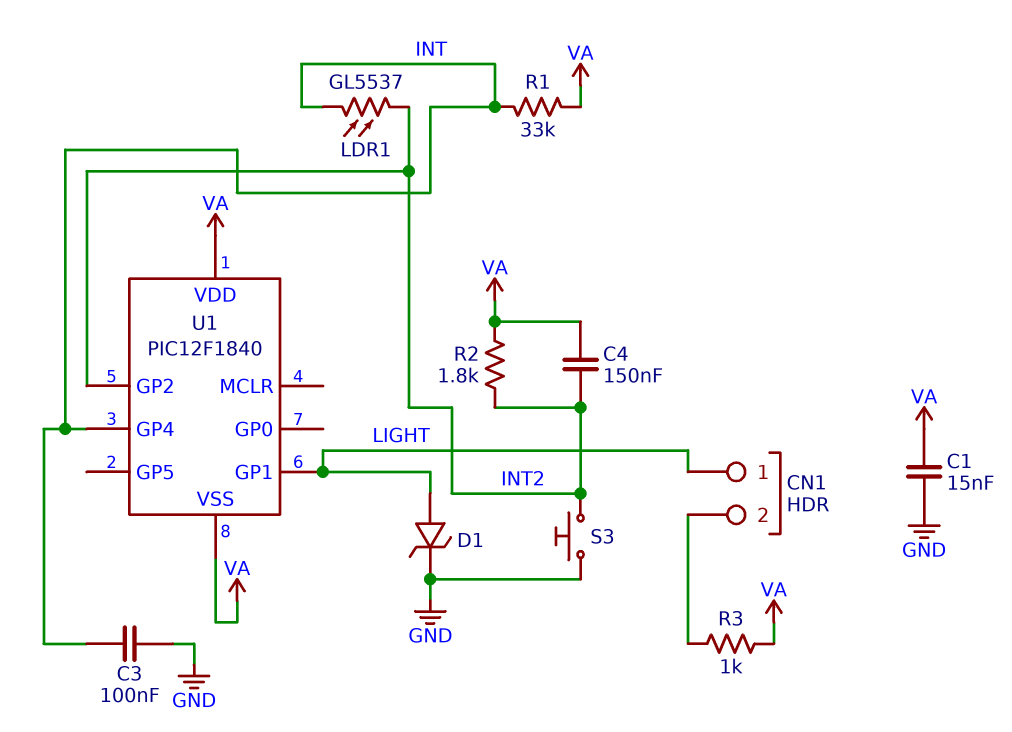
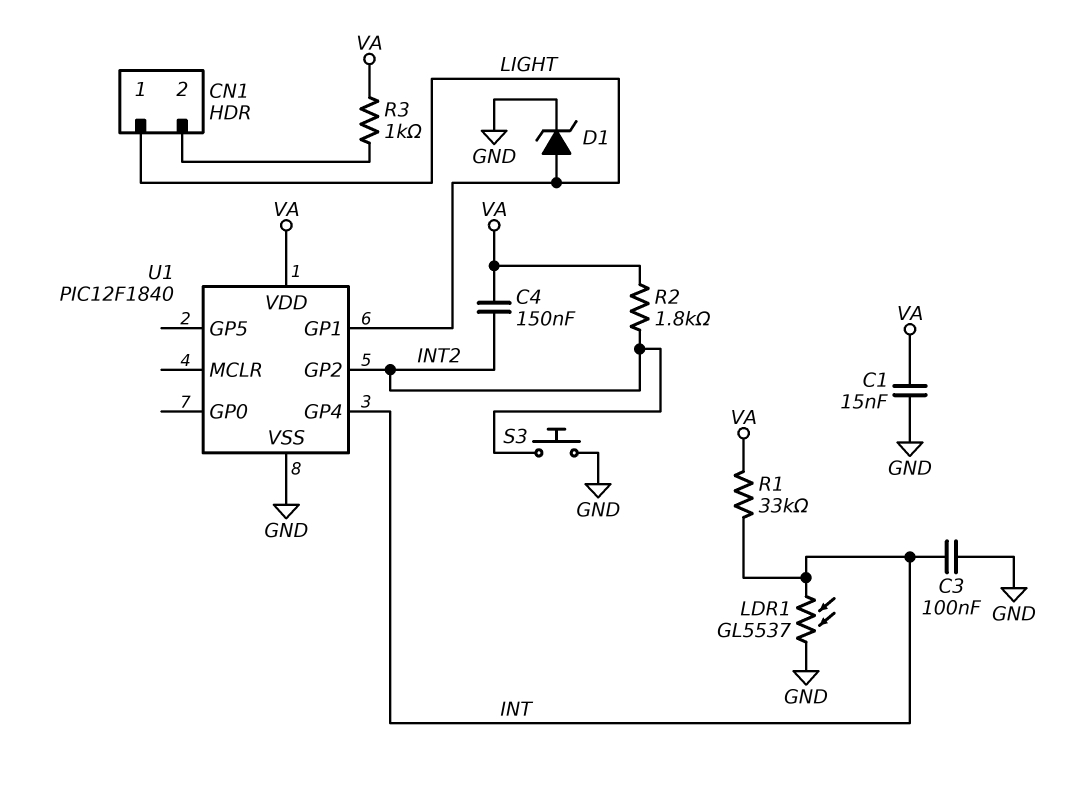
LDR1: GL5537 (INT, INT2) -> GL5537 (GND, INT)
U1 pin VSS: VA -> GND

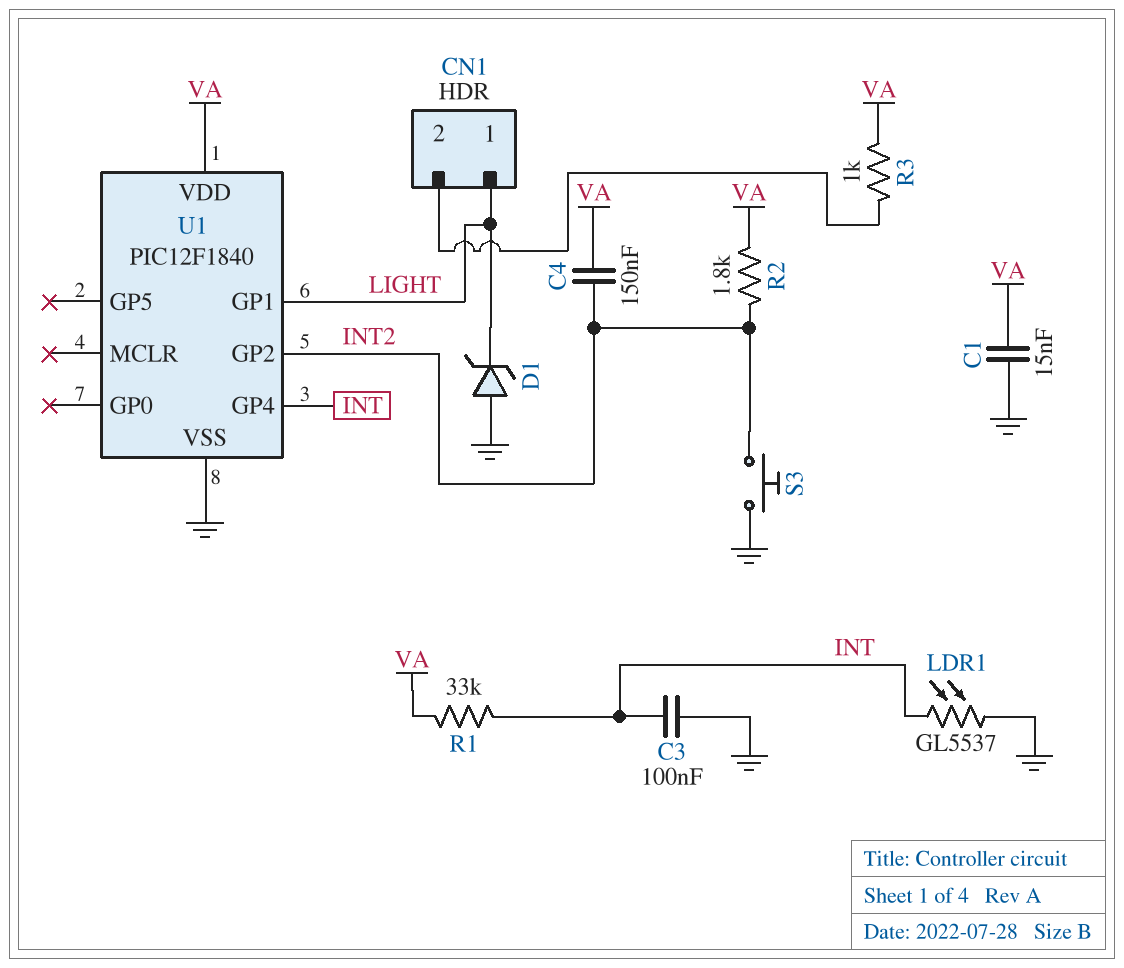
D1: zener (A LIGHT, K GND) -> zener (A GND, K LIGHT)

